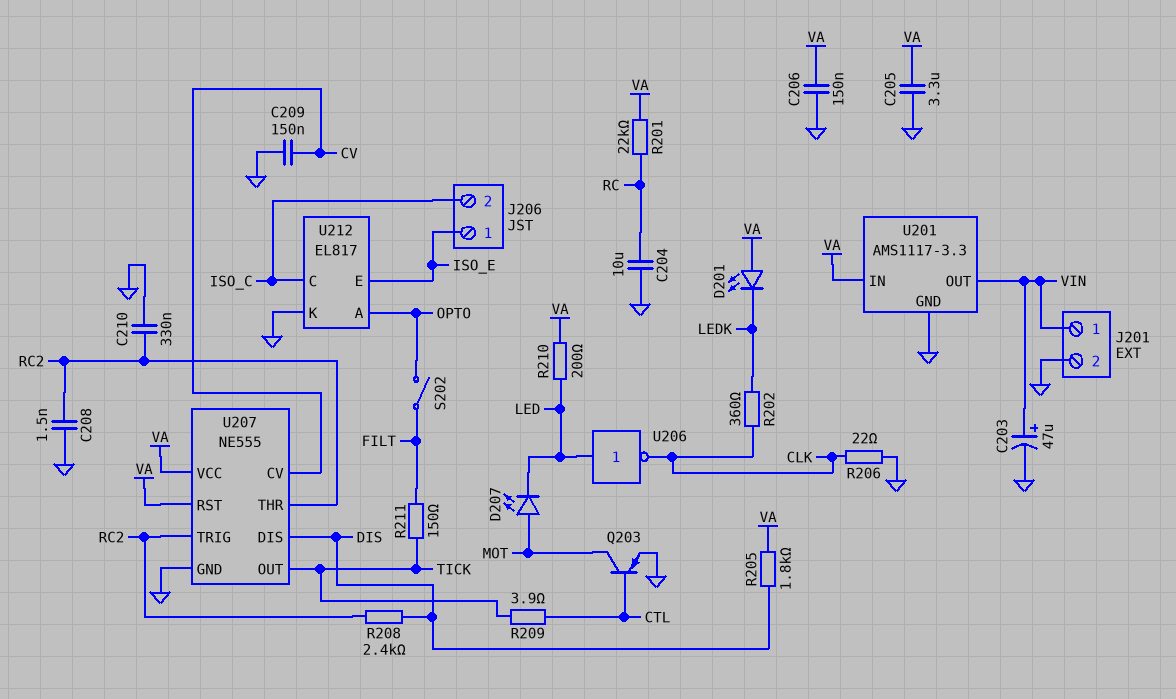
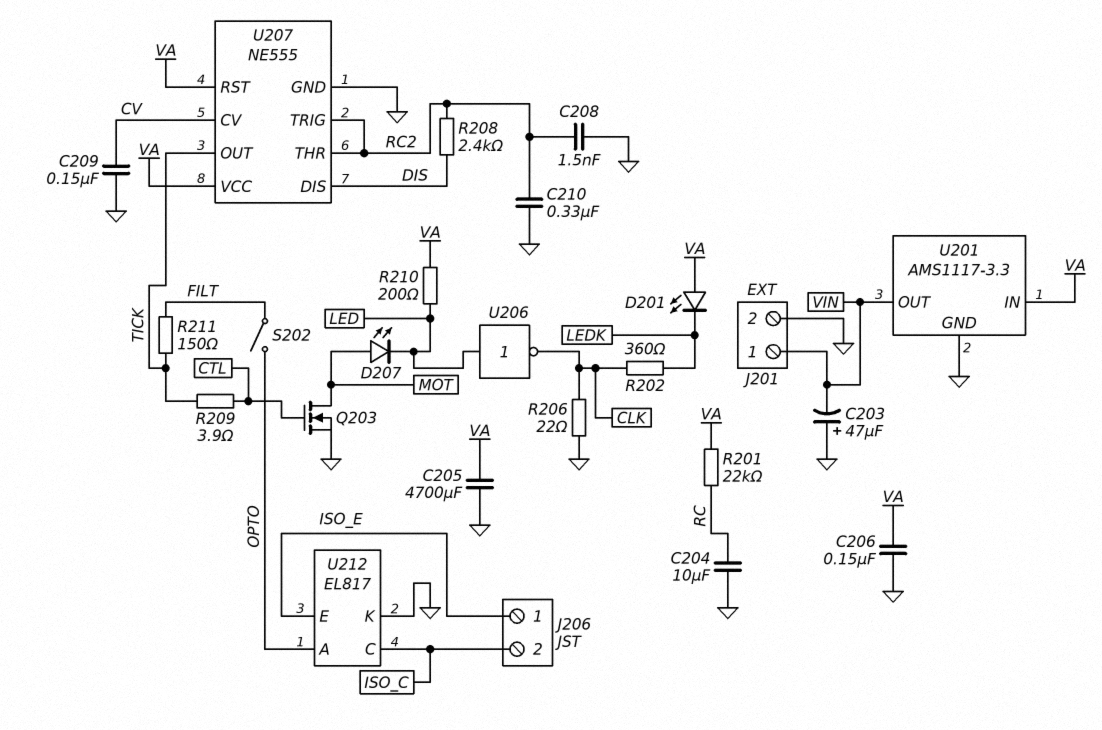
C203: 47uF (plus VIN, minus GND) -> 47uF (plus GND, minus VIN)
C205: 3.3uF (GND, VA) -> 4700uF (GND, VA)
Q203: PNP (B CTL, C MOT, E GND) -> NMOS (G CTL, D MOT, S GND)
R205: 1.8k (DIS, VA) -> none

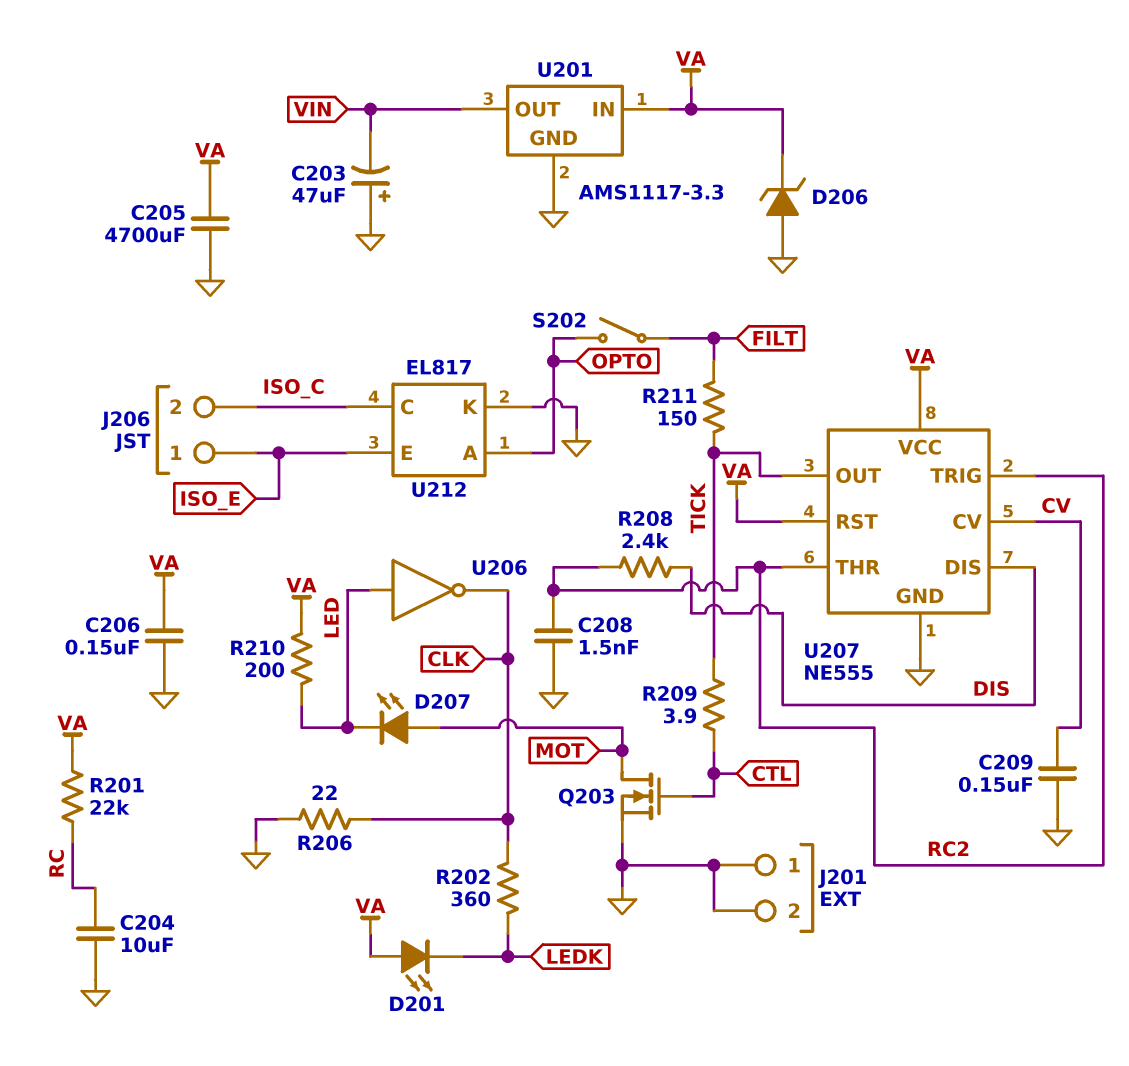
C210: 330nF (GND, RC2) -> none
D206: none -> zener (A GND, K VA)
J201 pin 1: VIN -> GND

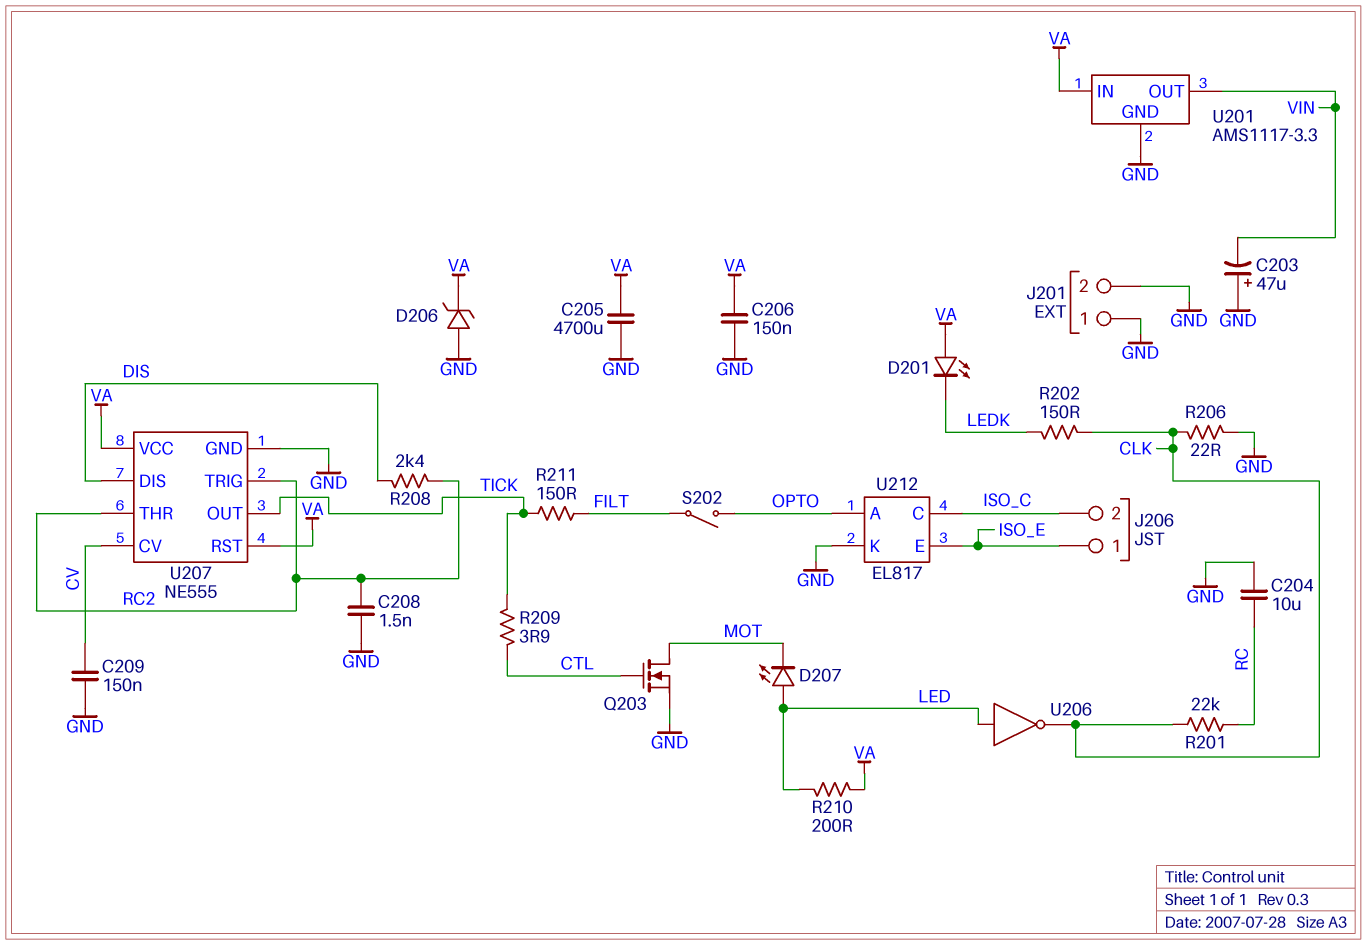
D207: LED (A MOT, K LED) -> LED (A LED, K MOT)
R201: 22k (RC, VA) -> 22k (CLK, RC)
R202: 360 (CLK, LEDK) -> 150 (CLK, LEDK)

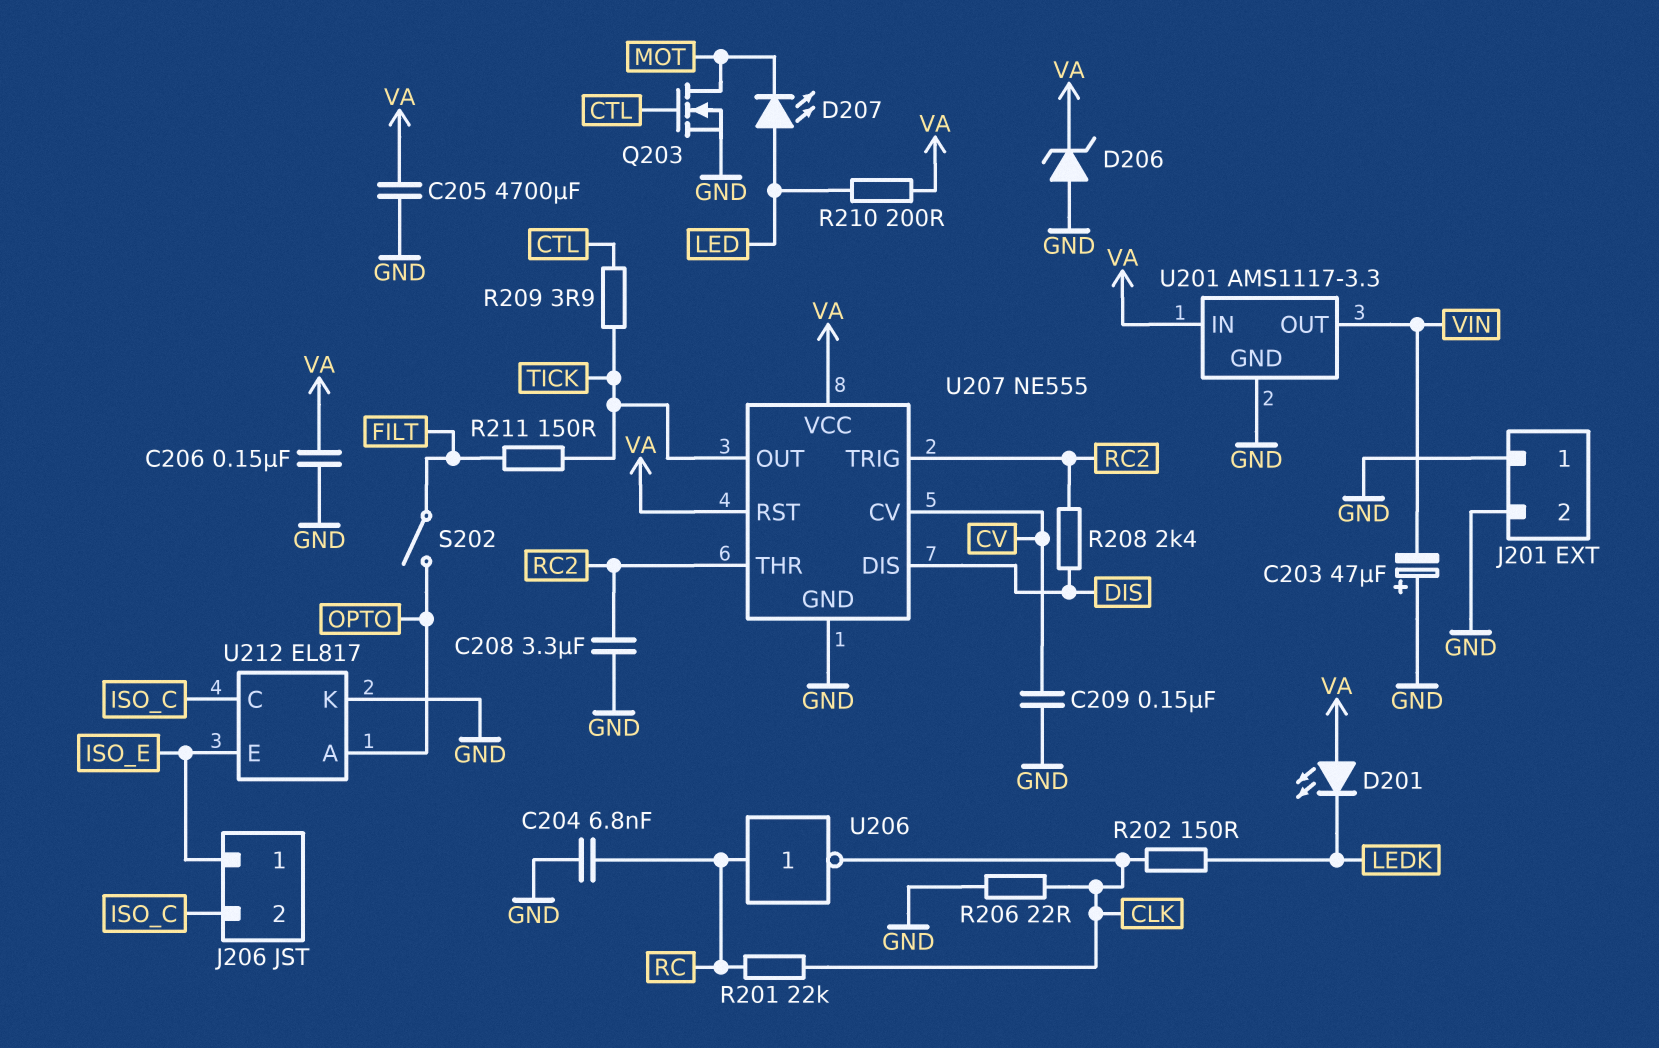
C204: 10uF (GND, RC) -> 6.8nF (GND, RC)
C208: 1.5nF (GND, RC2) -> 3.3uF (GND, RC2)
U206: NOT (in LED, out CLK) -> NOT (in RC, out CLK)

